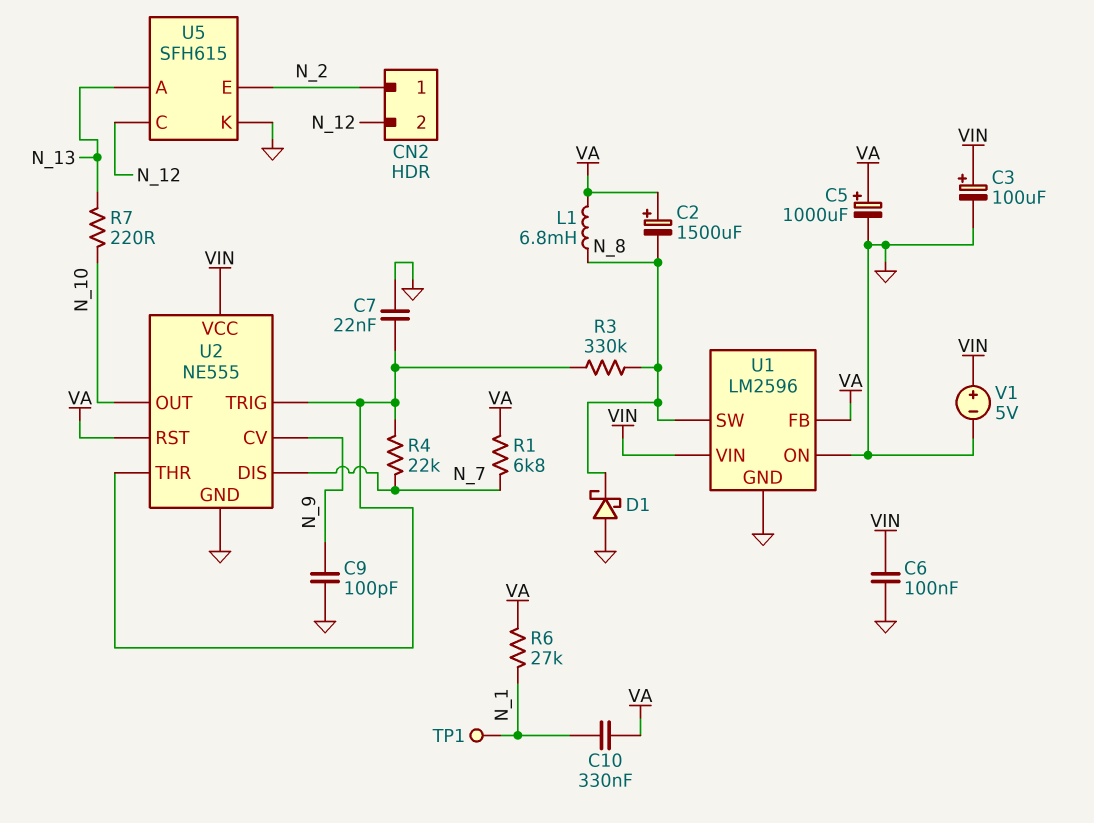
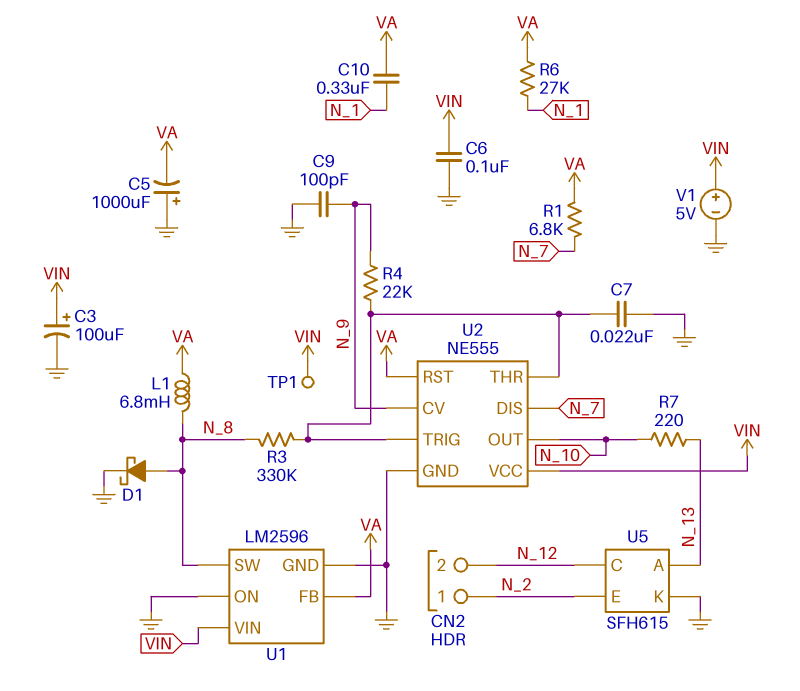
C2: 1500uF (plus VA, minus N_8) -> none
C5: 1000uF (plus VA, minus GND) -> 1000uF (plus GND, minus VA)
D1: schottky (A GND, K N_8) -> schottky (A N_8, K GND)
R4: 22k (N_7, U2/THR) -> 22k (N_9, U2/THR)
TP1: test point (N_1) -> test point (VIN)

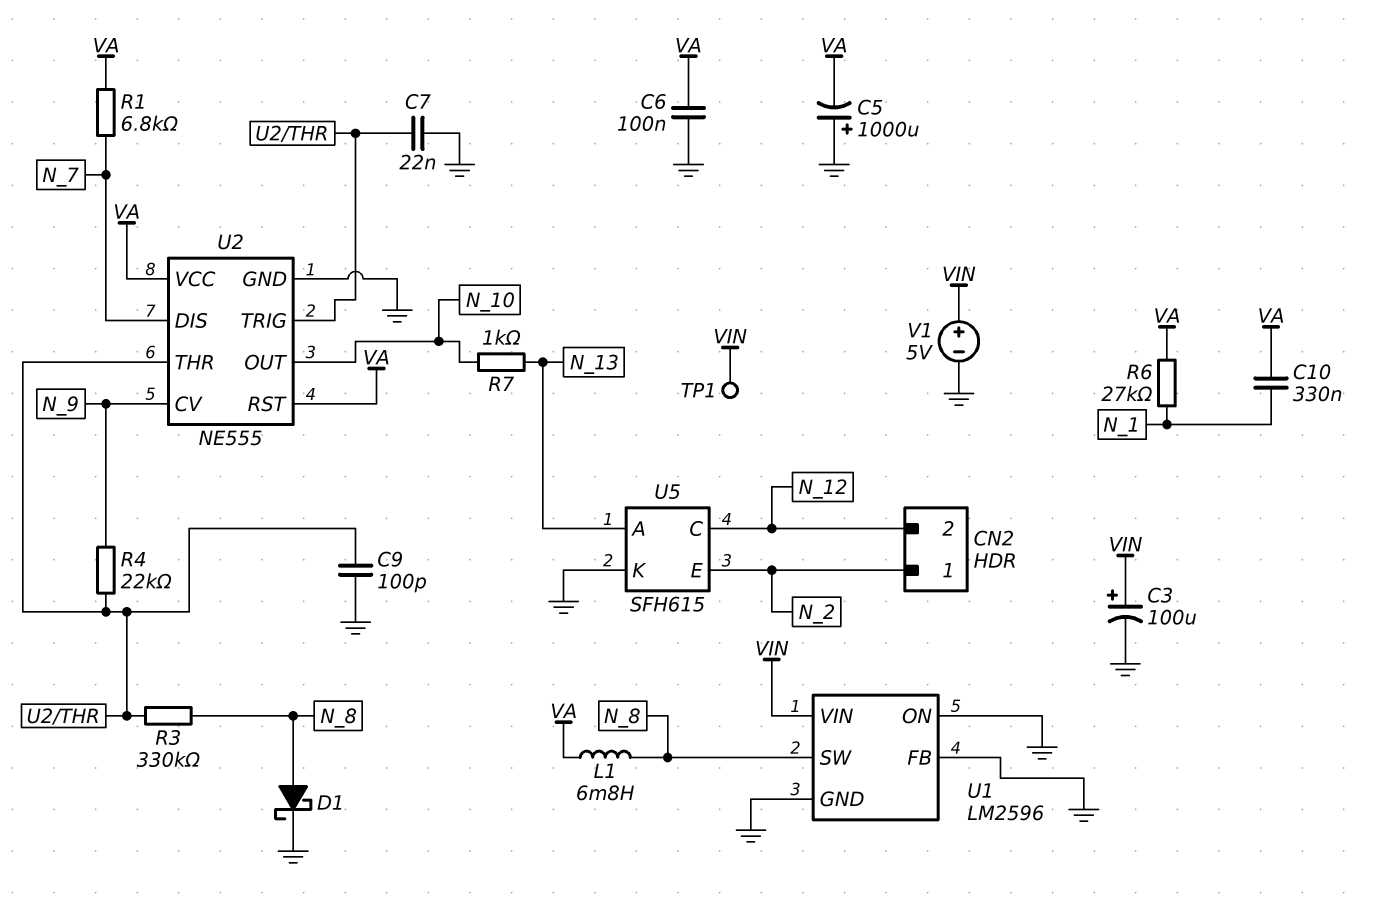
C6: 100nF (GND, VIN) -> 100nF (GND, VA)
C9: 100pF (GND, N_9) -> 100pF (GND, U2/THR)
R7: 220 (N_10, N_13) -> 1k (N_10, N_13)
U1 pin FB: VA -> GND
U2 pin VCC: VIN -> VA

